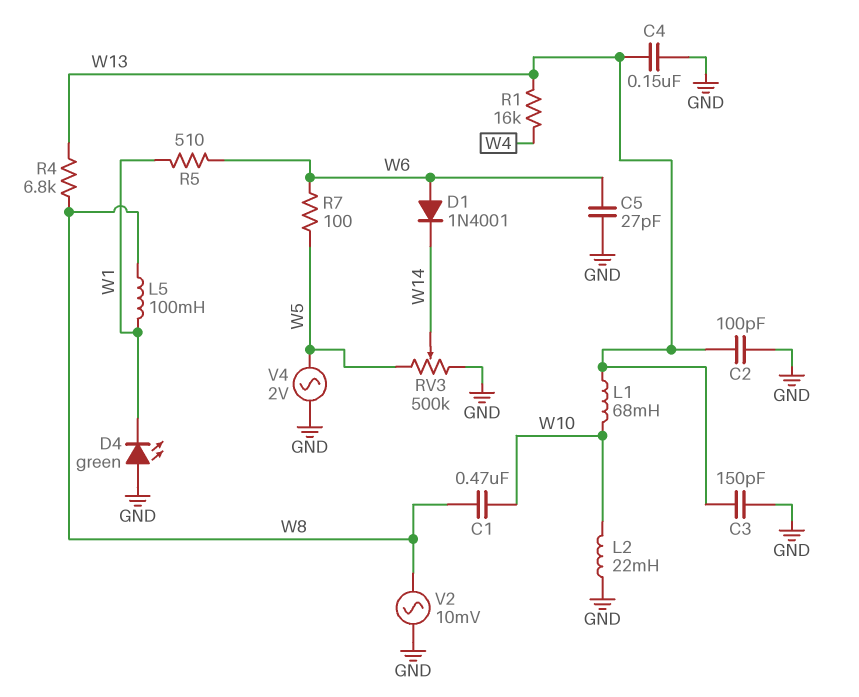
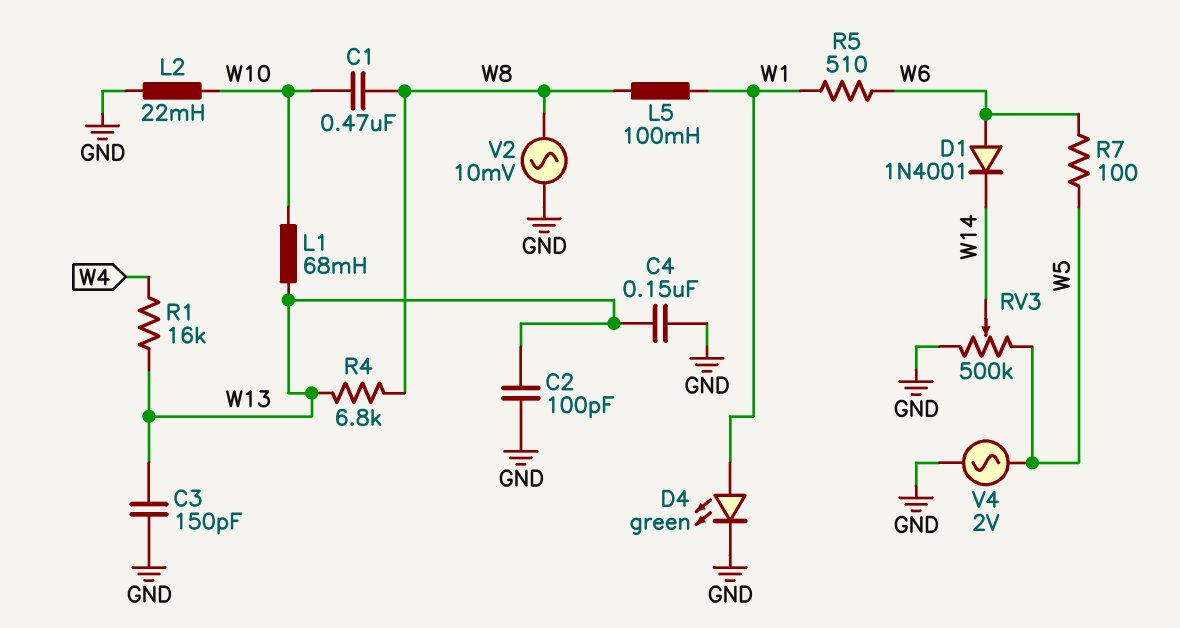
C5: 27pF (GND, W6) -> none
D4: LED green (A GND, K W1) -> LED green (A W1, K GND)

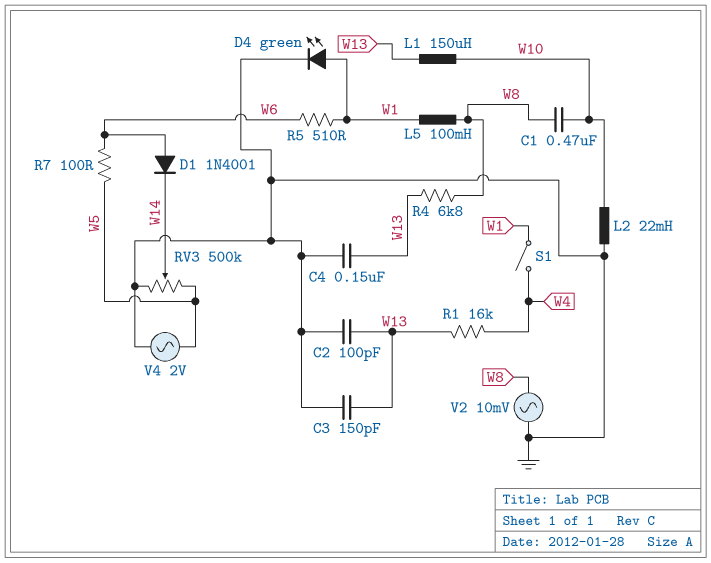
L1: 68mH (W10, W13) -> 150uH (W10, W13)
S1: none -> switch (W1, W4)

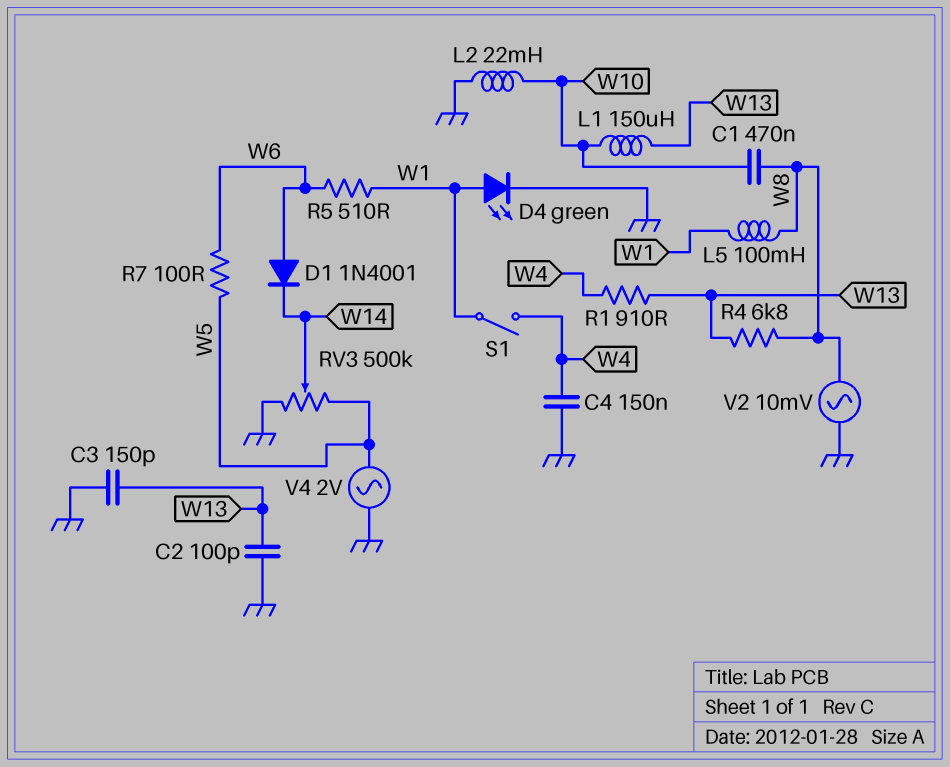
C4: 150nF (GND, W13) -> 150nF (GND, W4)
R1: 16k (W4, W13) -> 910 (W4, W13)

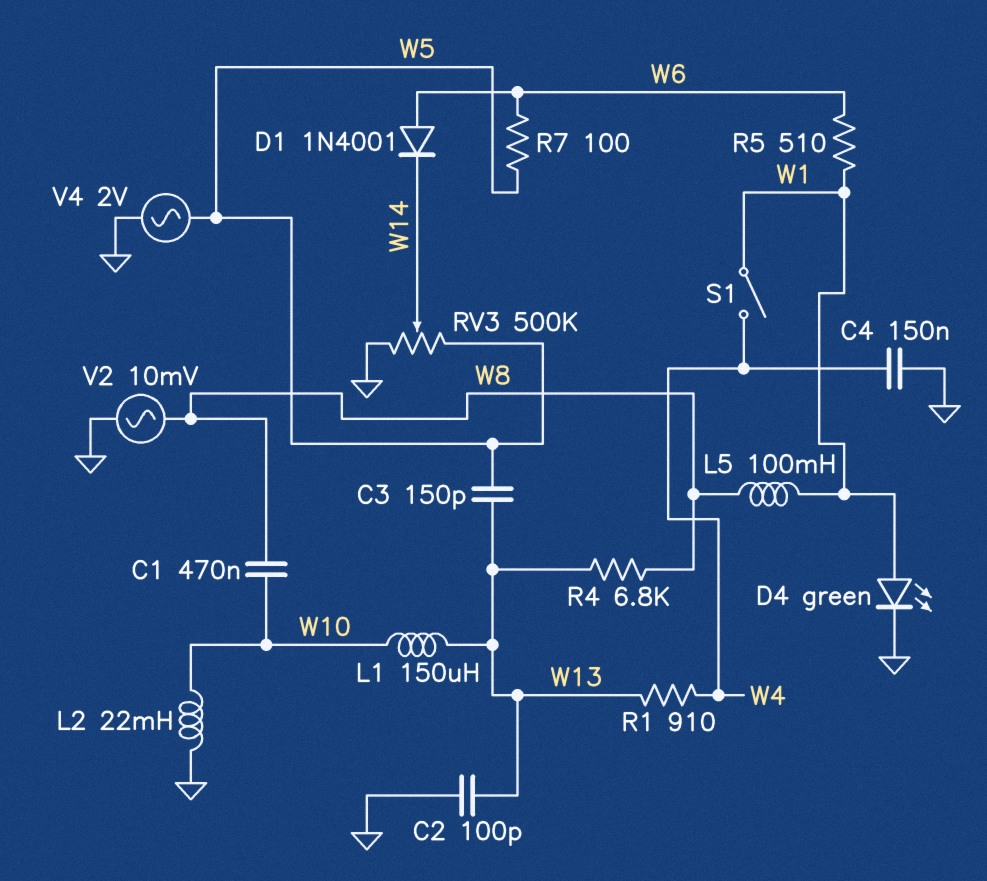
C3: 150pF (GND, W13) -> 150pF (W5, W13)

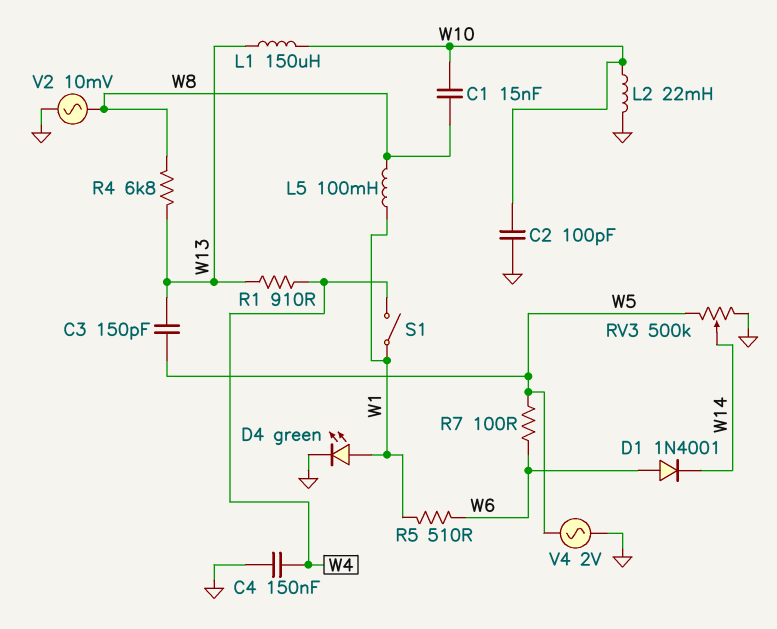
C1: 470nF (W8, W10) -> 15nF (W8, W10)
C2: 100pF (GND, W13) -> 100pF (GND, W10)

